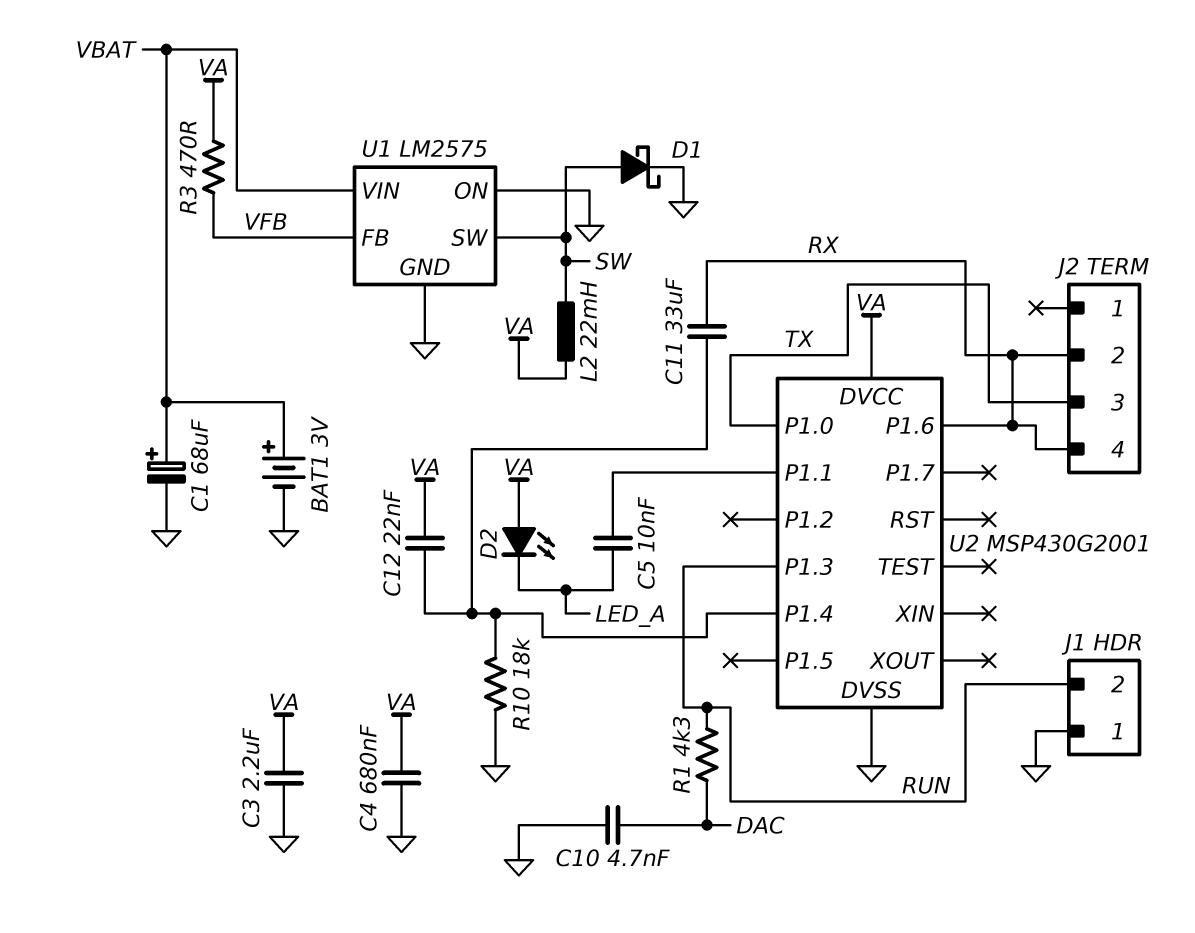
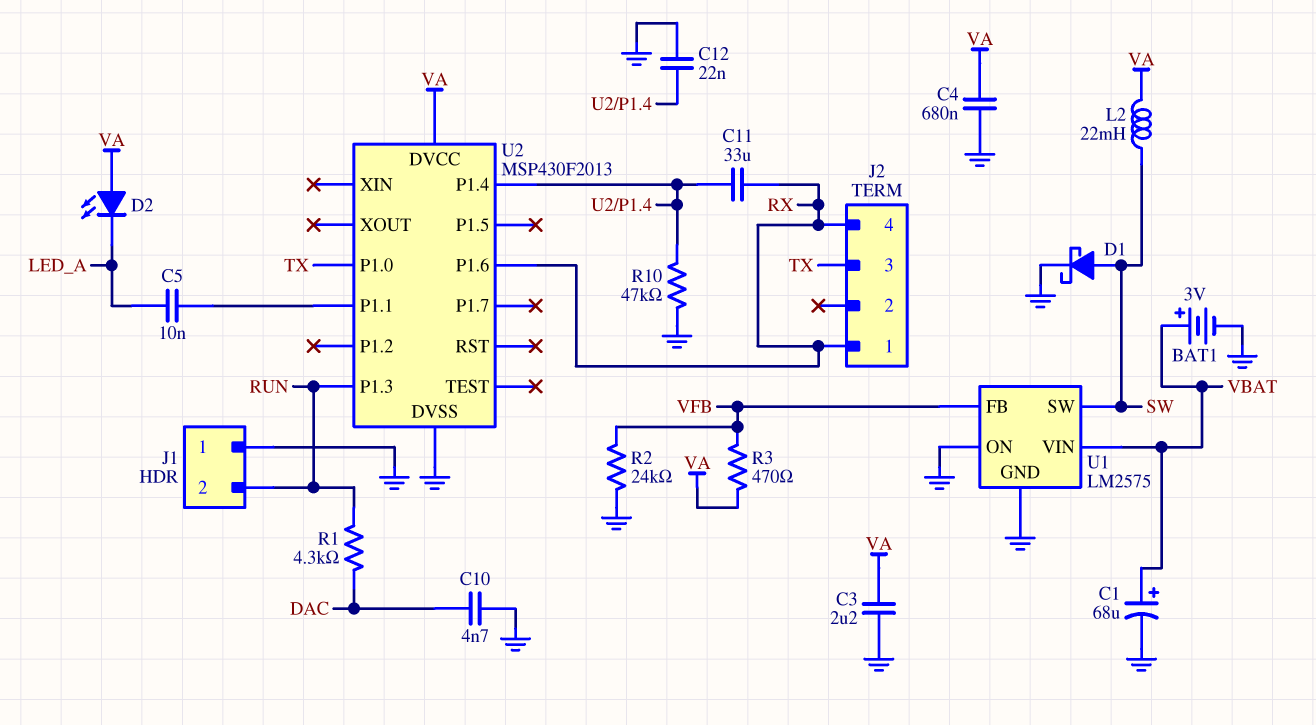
C12: 22nF (U2/P1.4, VA) -> 22nF (GND, U2/P1.4)
J2 pin 1: none -> RX
J2 pin 2: RX -> none
R2: none -> 24k (GND, VFB)
R10: 18k (GND, U2/P1.4) -> 47k (GND, U2/P1.4)
U2: MSP430G2001 -> MSP430F2013

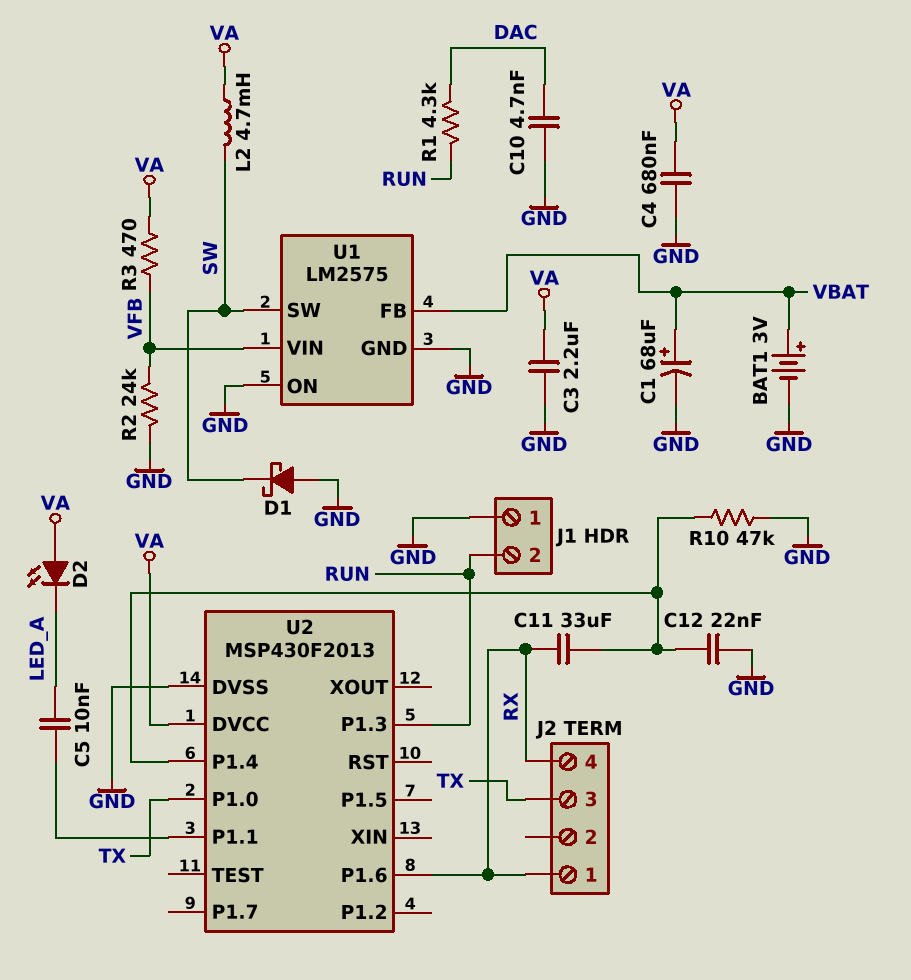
D1: schottky (A SW, K GND) -> schottky (A GND, K SW)
L2: 22mH (SW, VA) -> 4.7mH (SW, VA)
U1 pin FB: VFB -> VBAT
U1 pin VIN: VBAT -> VFB

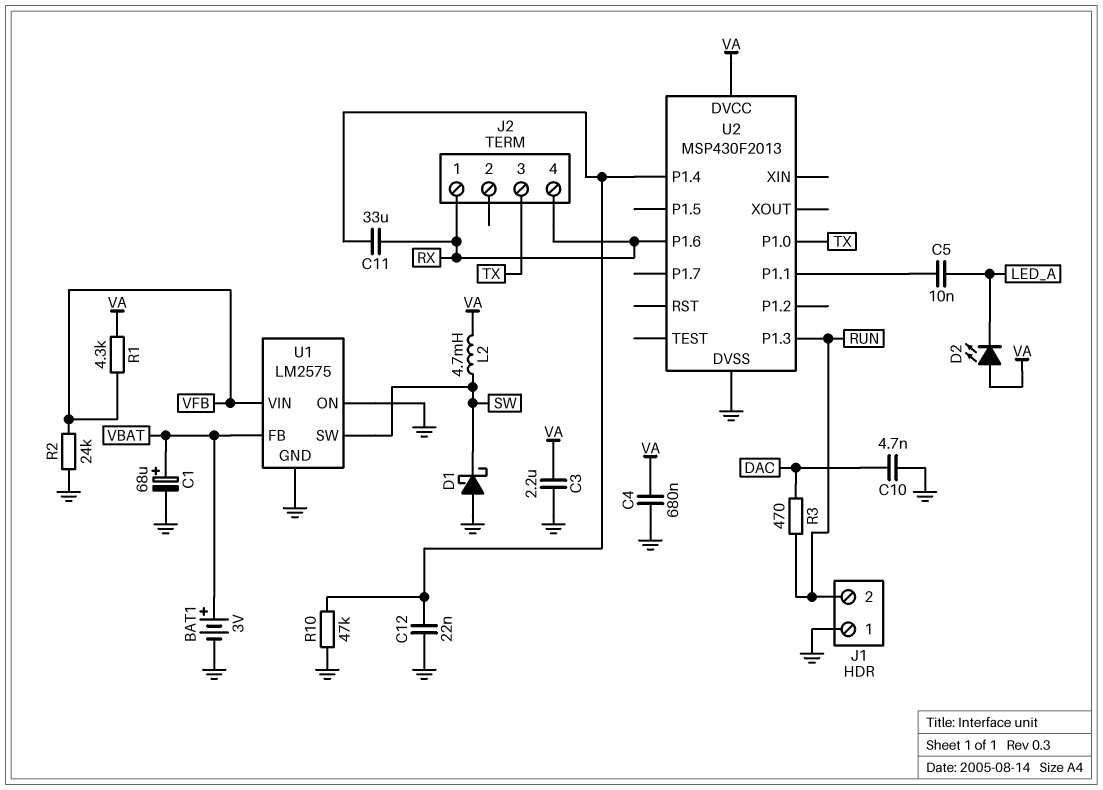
R1: 4.3k (DAC, RUN) -> 4.3k (VA, VFB)
R3: 470 (VA, VFB) -> 470 (DAC, RUN)

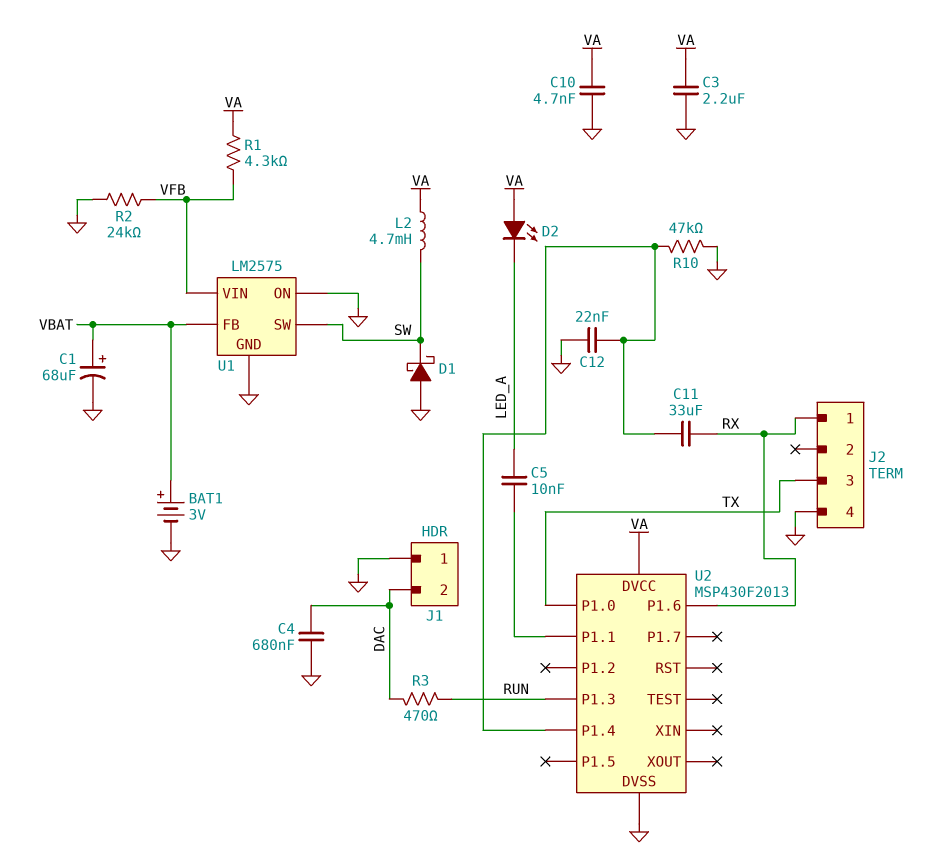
C4: 680nF (GND, VA) -> 680nF (DAC, GND)
C10: 4.7nF (DAC, GND) -> 4.7nF (GND, VA)
J1 pin 2: RUN -> DAC
J2 pin 4: RX -> GND

